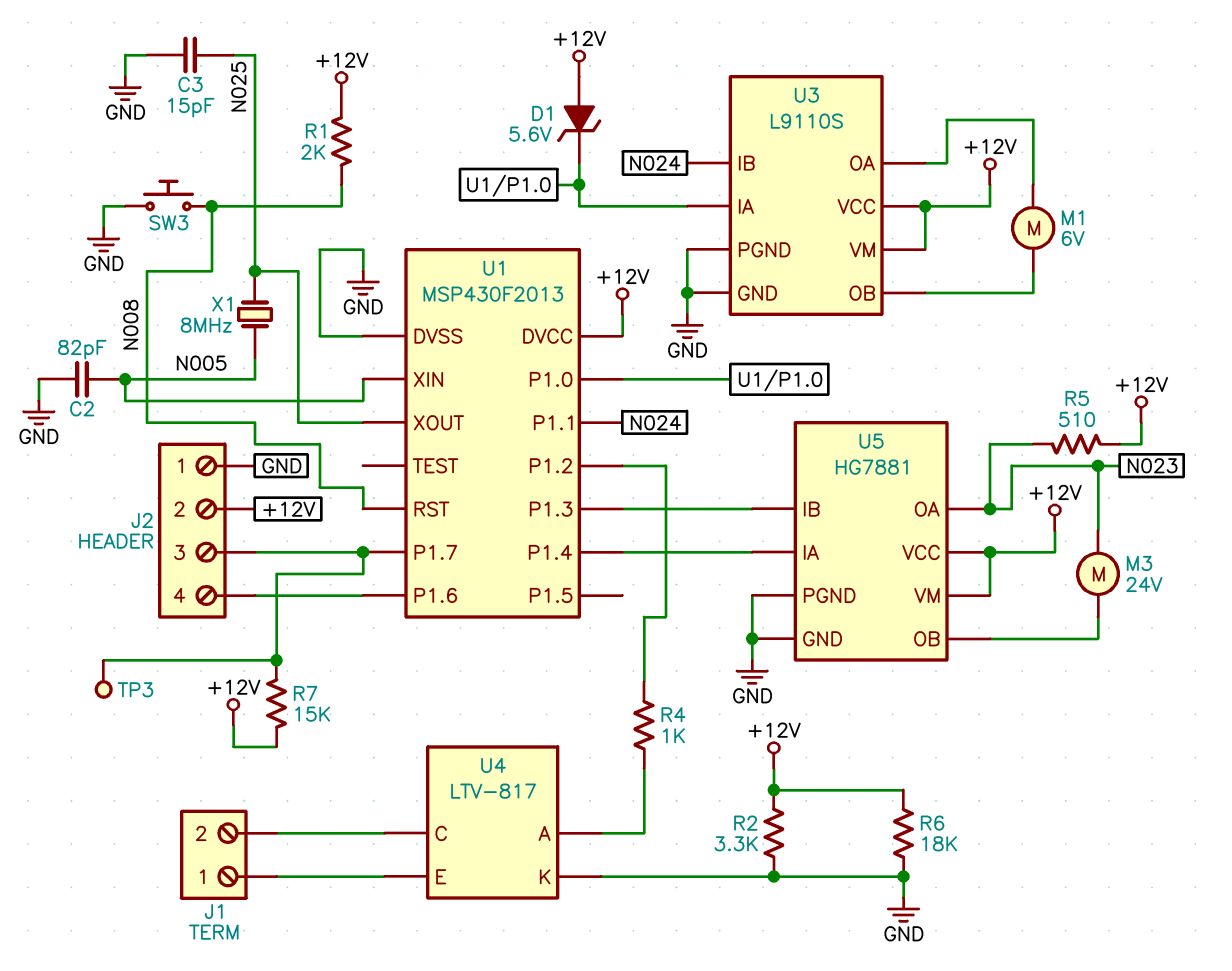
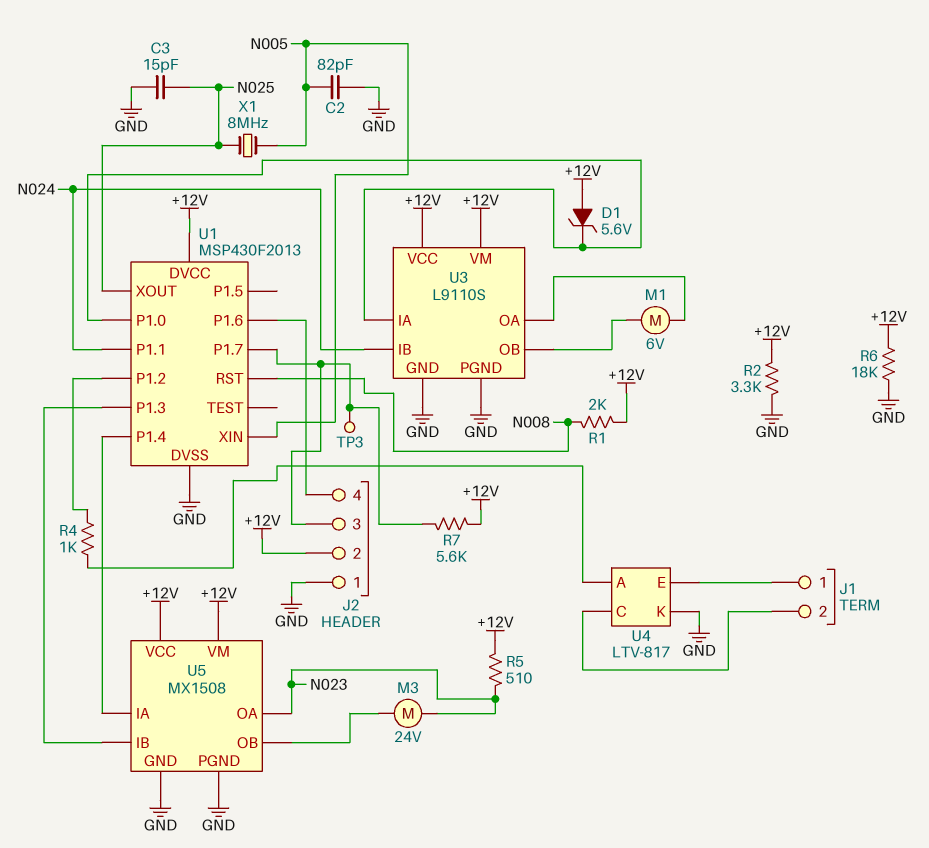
R7: 15k (+12V, J2/3) -> 5.6k (+12V, J2/3)
SW3: button (GND, N008) -> none
U5: HG7881 -> MX1508

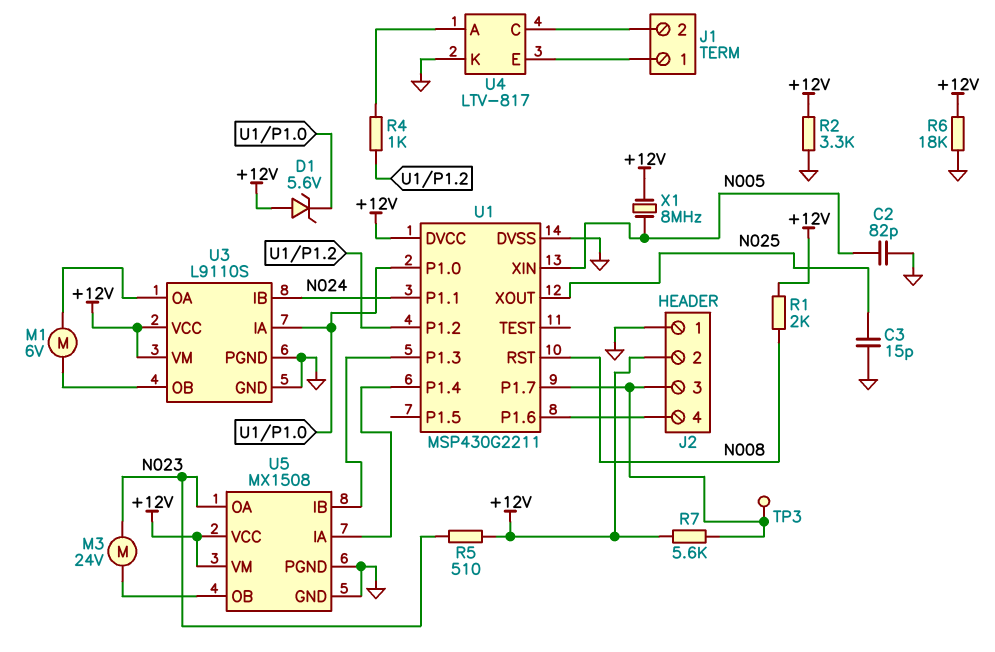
U1: MSP430F2013 -> MSP430G2211
X1: 8MHz (N005, N025) -> 8MHz (+12V, N005)

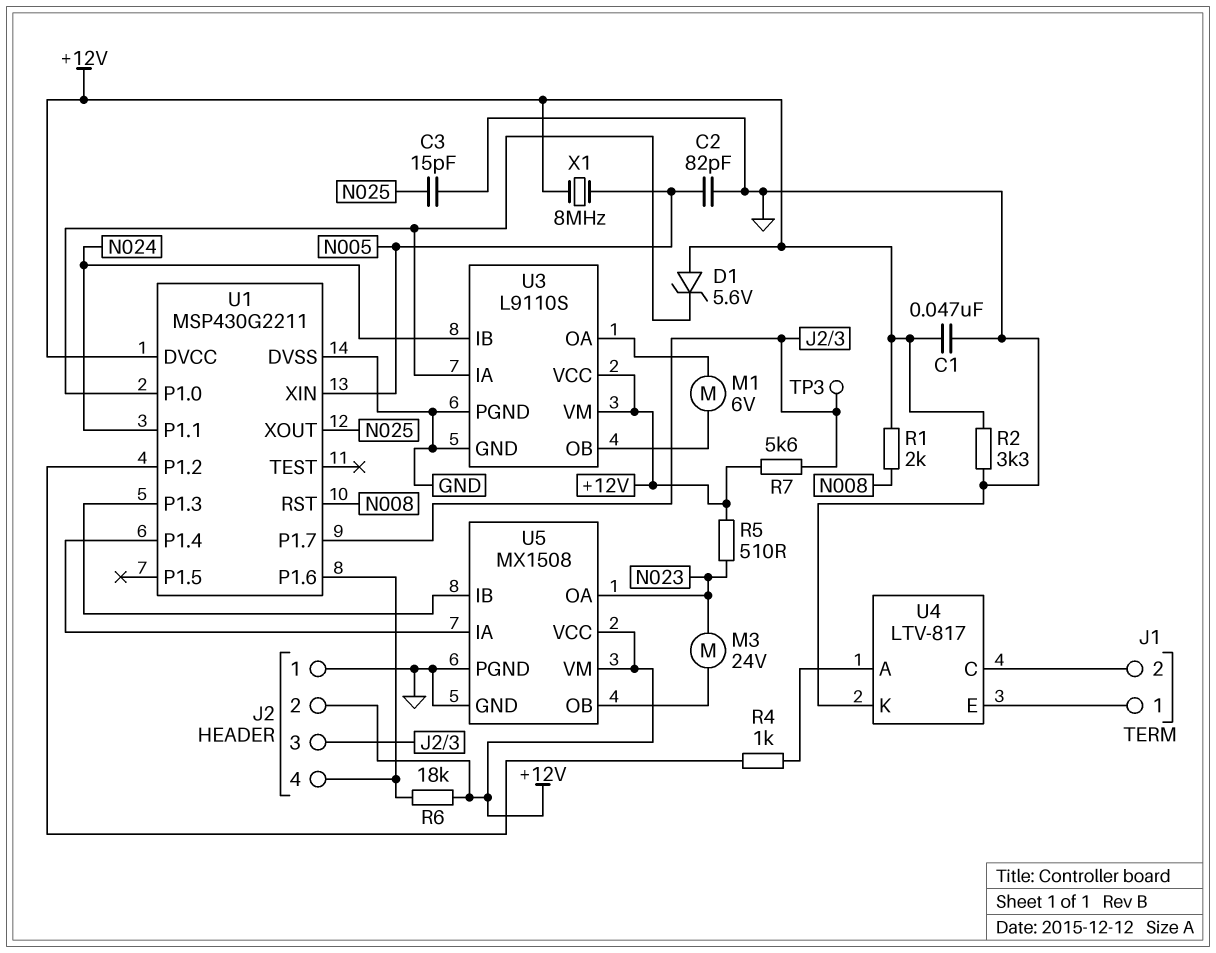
C1: none -> 47nF (+12V, GND)
R6: 18k (+12V, GND) -> 18k (+12V, J2/4)

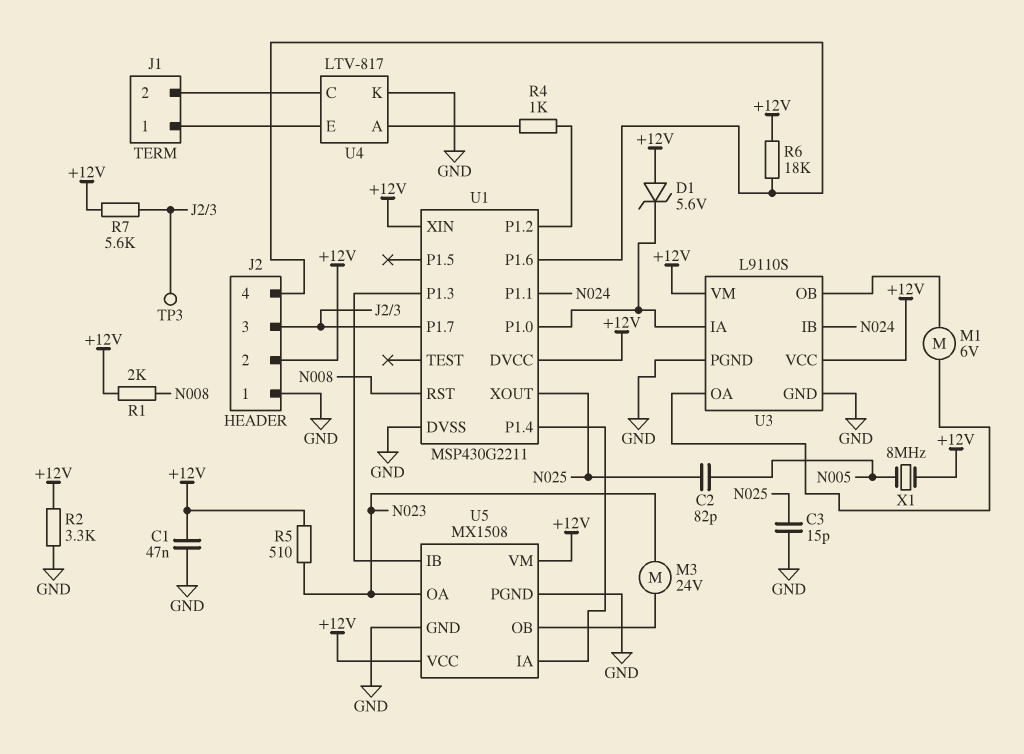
C2: 82pF (GND, N005) -> 82pF (N005, N025)
U1 pin XIN: N005 -> +12V

